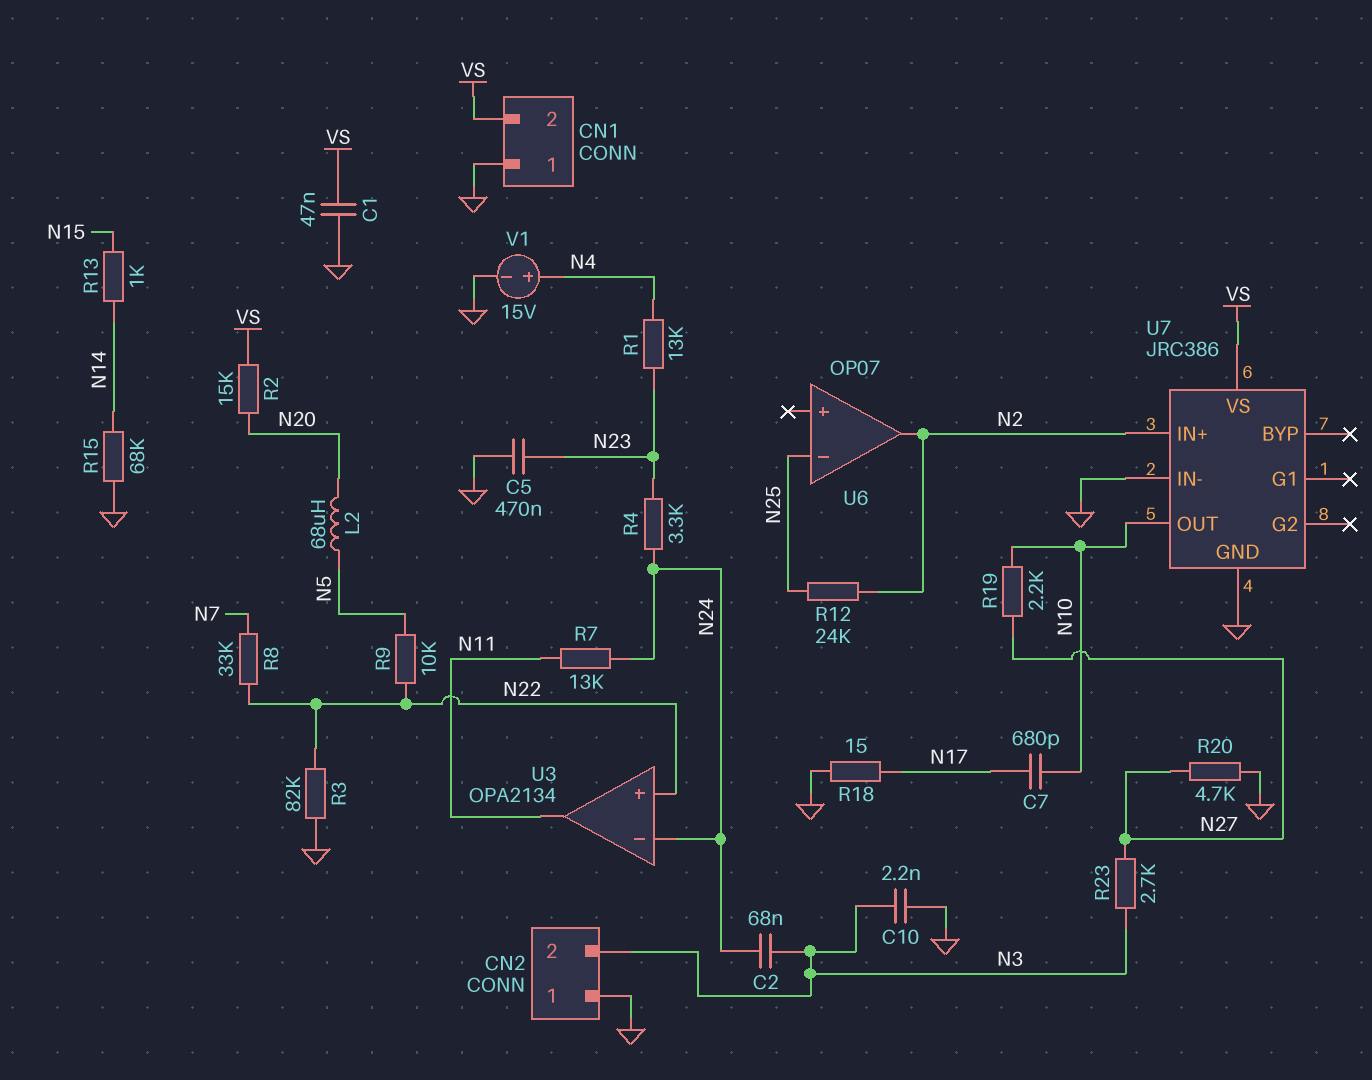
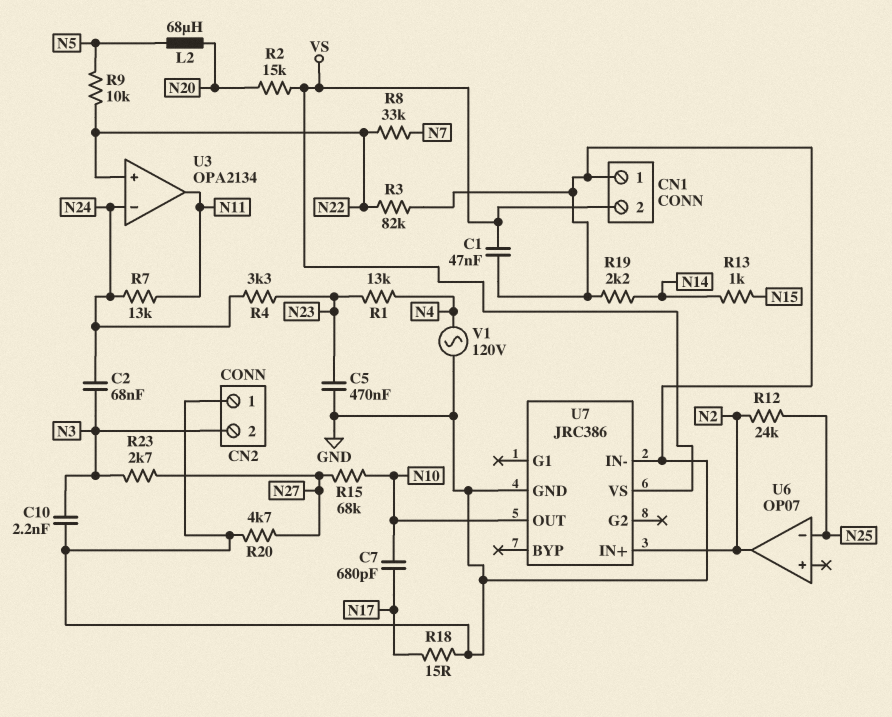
R15: 68k (GND, N14) -> 68k (N10, N27)
R19: 2.2k (N10, N27) -> 2.2k (GND, N14)
V1: 15V (plus N4, minus GND) -> AC 120V (GND, N4)

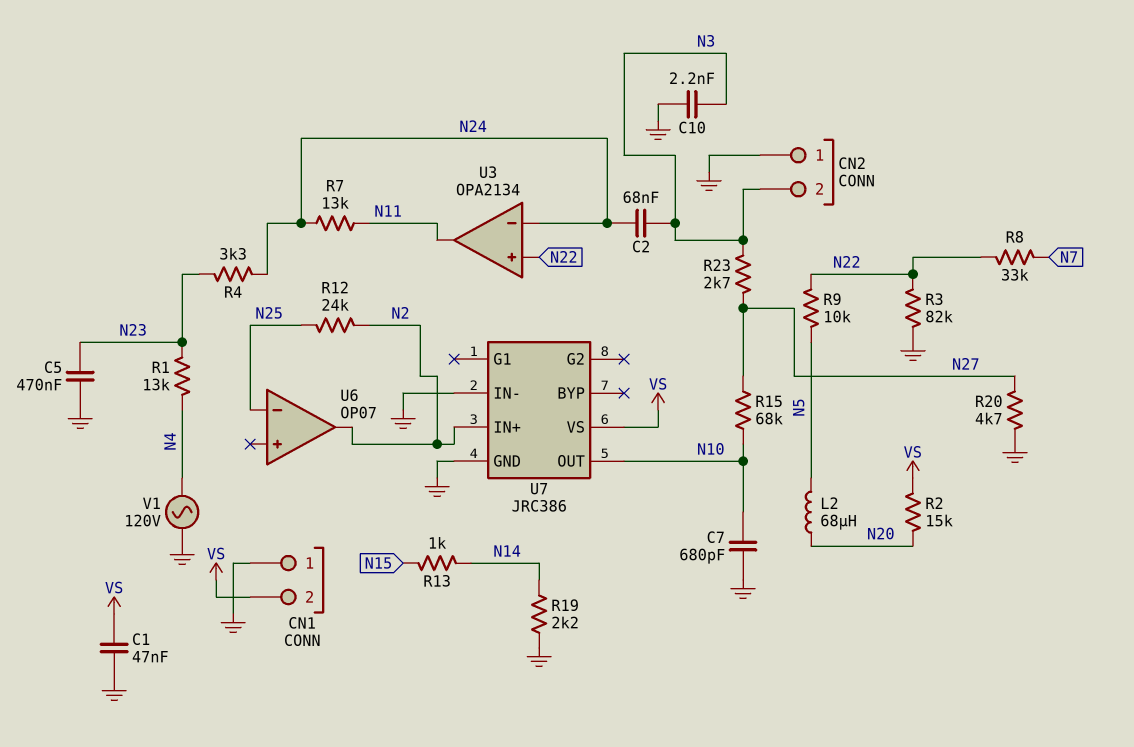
C7: 680pF (N10, N17) -> 680pF (GND, N10)
R18: 15 (GND, N17) -> none

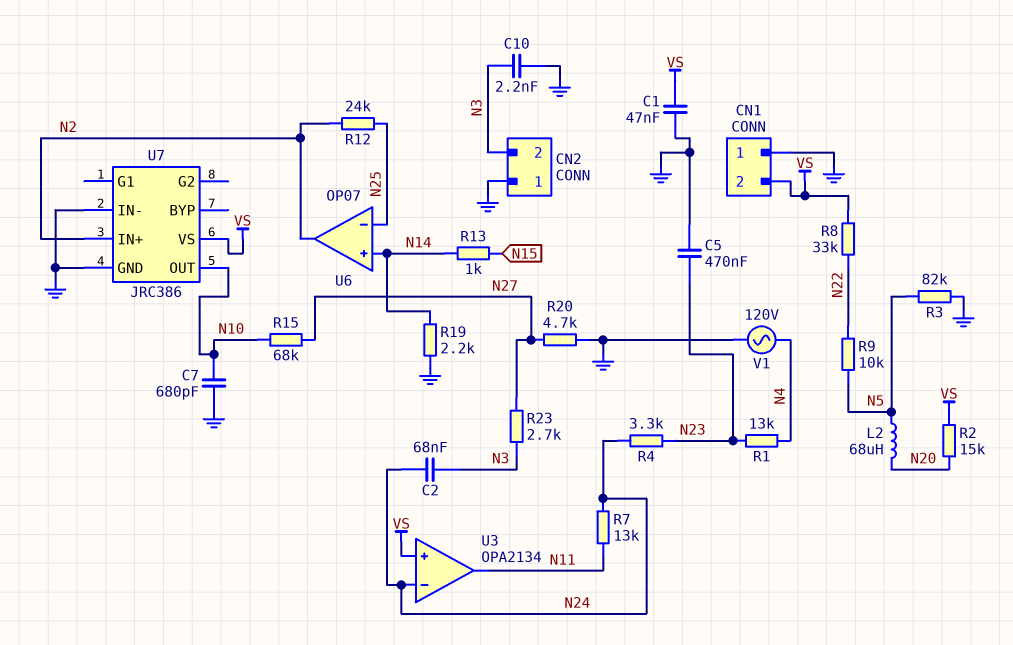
R3: 82k (GND, N22) -> 82k (GND, N5)
R8: 33k (N7, N22) -> 33k (N22, VS)
U3 pin in+: N22 -> VS
U6 pin in+: none -> N14

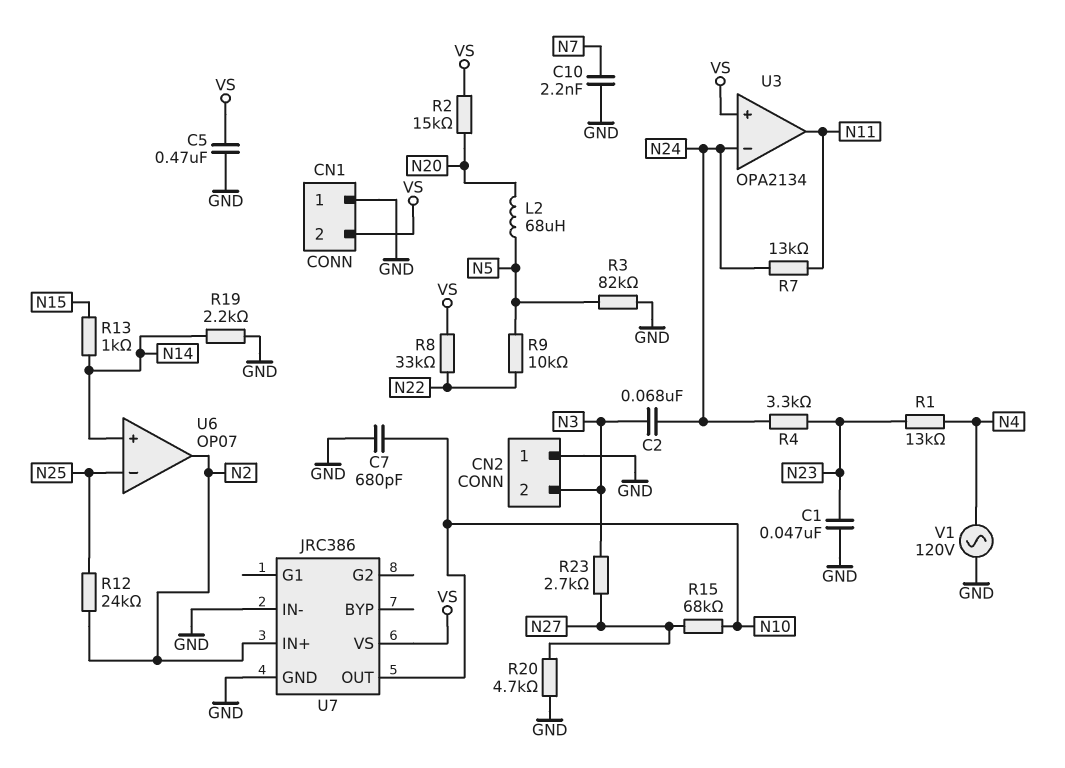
C1: 47nF (GND, VS) -> 47nF (GND, N23)
C5: 470nF (GND, N23) -> 470nF (GND, VS)
C10: 2.2nF (GND, N3) -> 2.2nF (GND, N7)

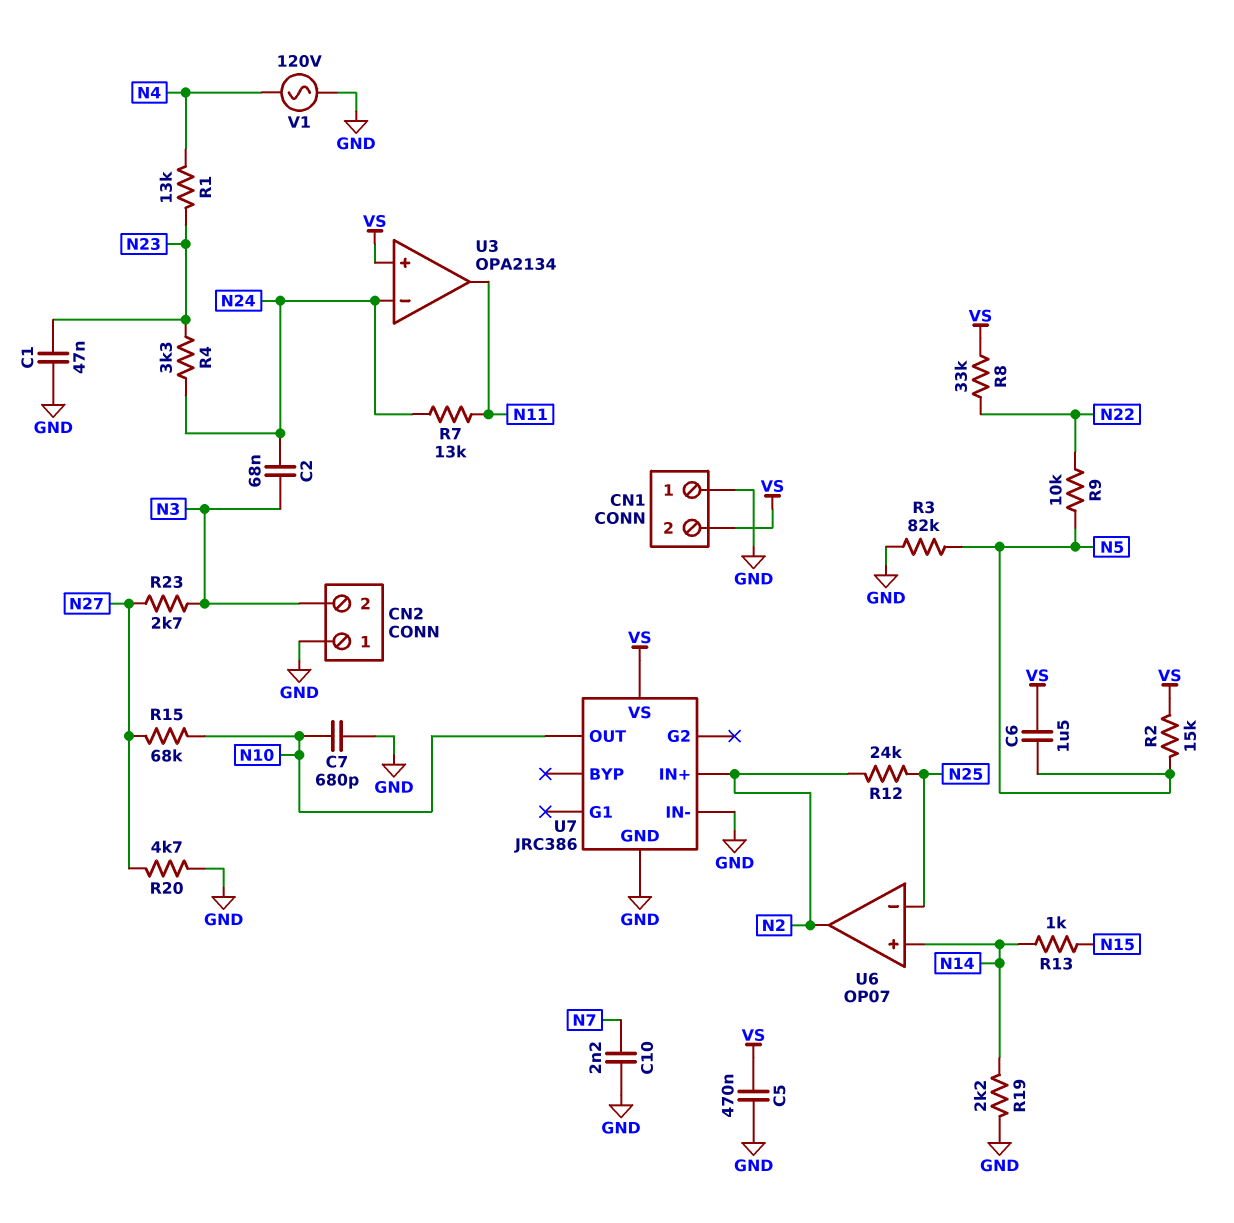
C6: none -> 1.5uF (N5, VS)
L2: 68uH (N5, N20) -> none
R2: 15k (N20, VS) -> 15k (N5, VS)

